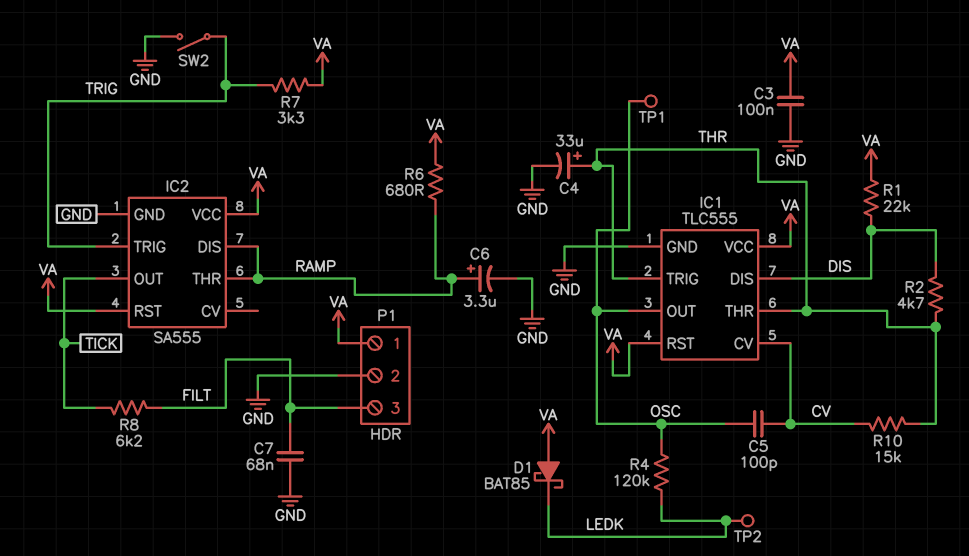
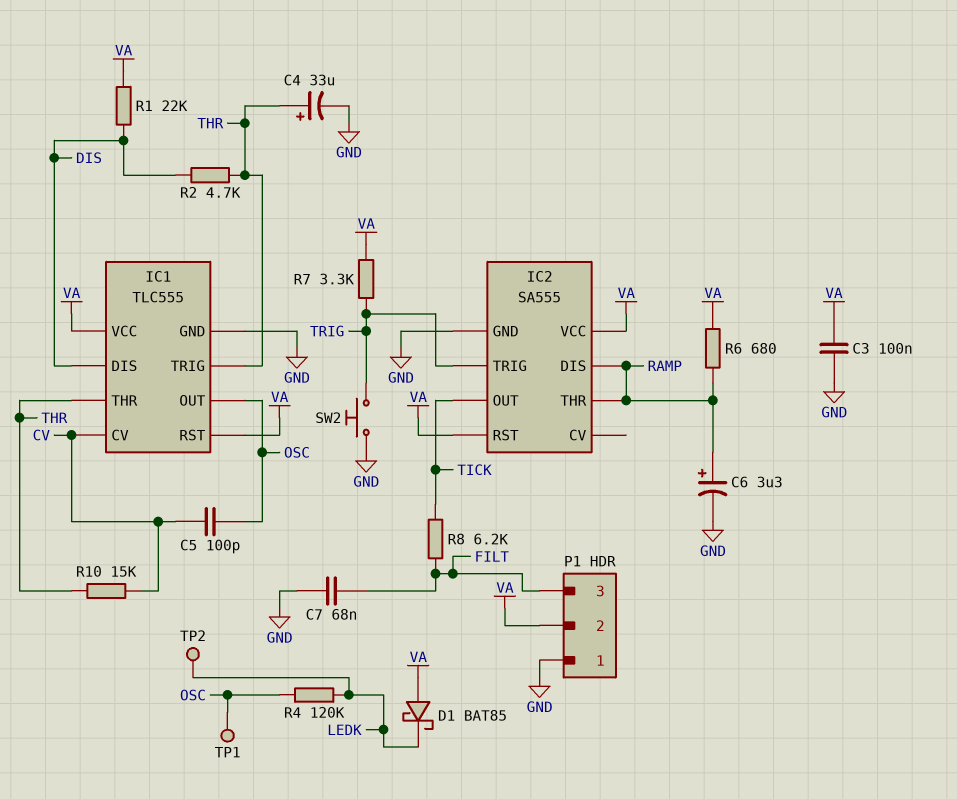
P1 pin 1: VA -> GND
P1 pin 2: GND -> VA
SW2: switch (GND, TRIG) -> button (GND, TRIG)

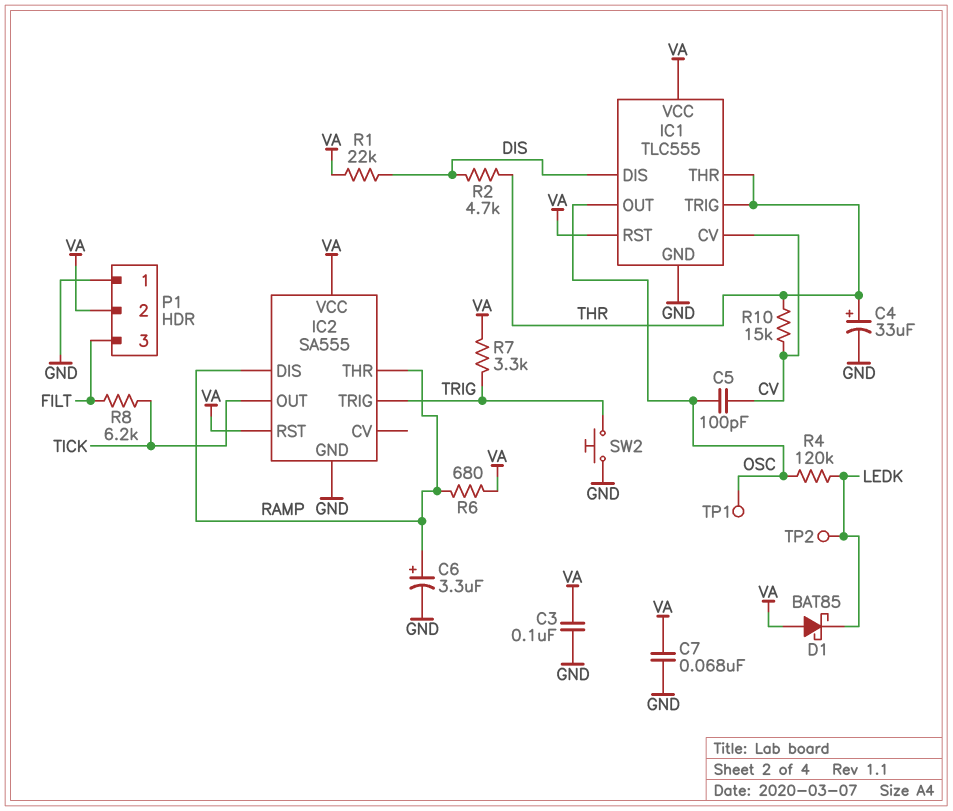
C7: 68nF (FILT, GND) -> 68nF (GND, VA)

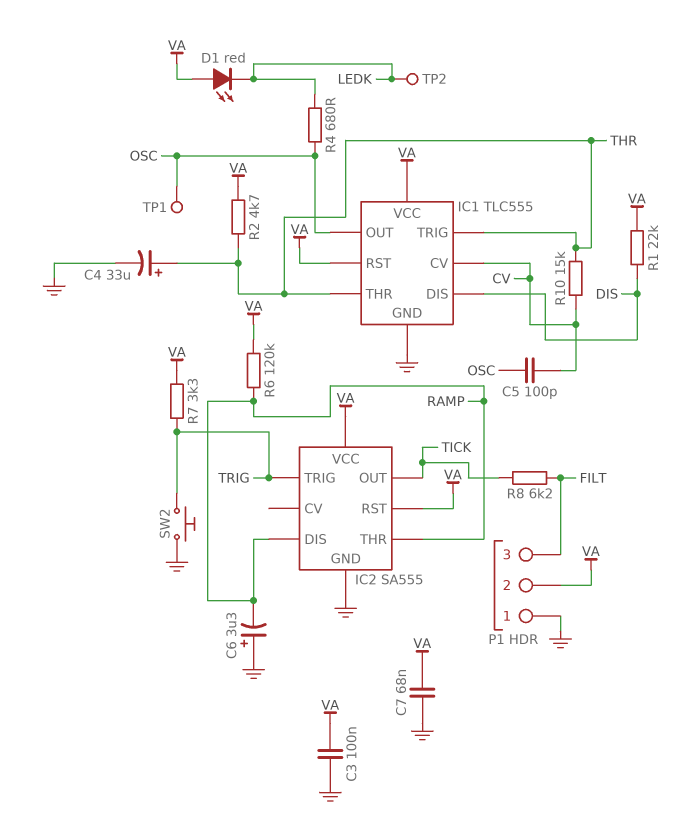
C6: 3.3uF (plus RAMP, minus GND) -> 3.3uF (plus GND, minus RAMP)
D1: schottky BAT85 (A VA, K LEDK) -> LED red (A VA, K LEDK)
R2: 4.7k (DIS, THR) -> 4.7k (THR, VA)
R4: 120k (LEDK, OSC) -> 680 (LEDK, OSC)
R6: 680 (RAMP, VA) -> 120k (RAMP, VA)

